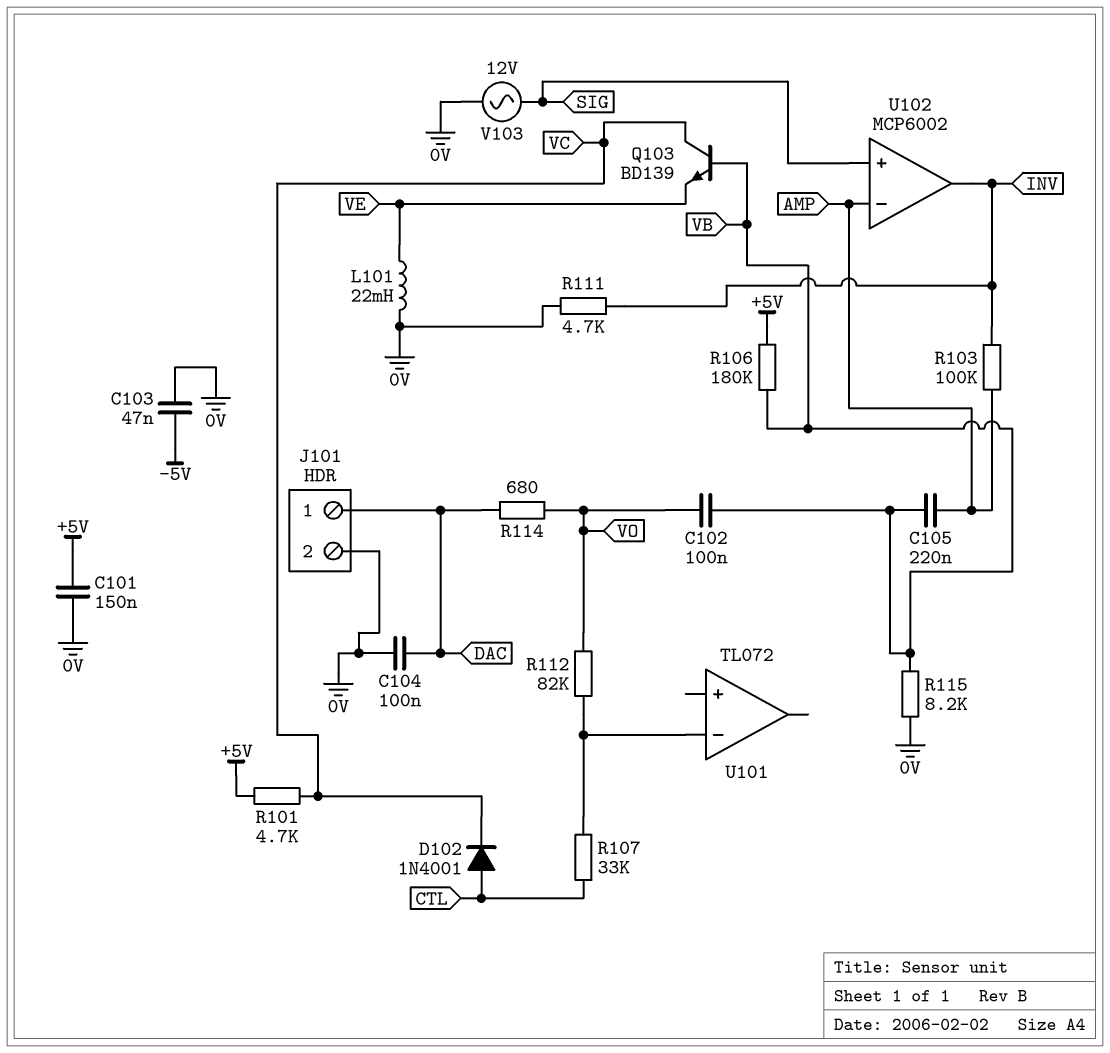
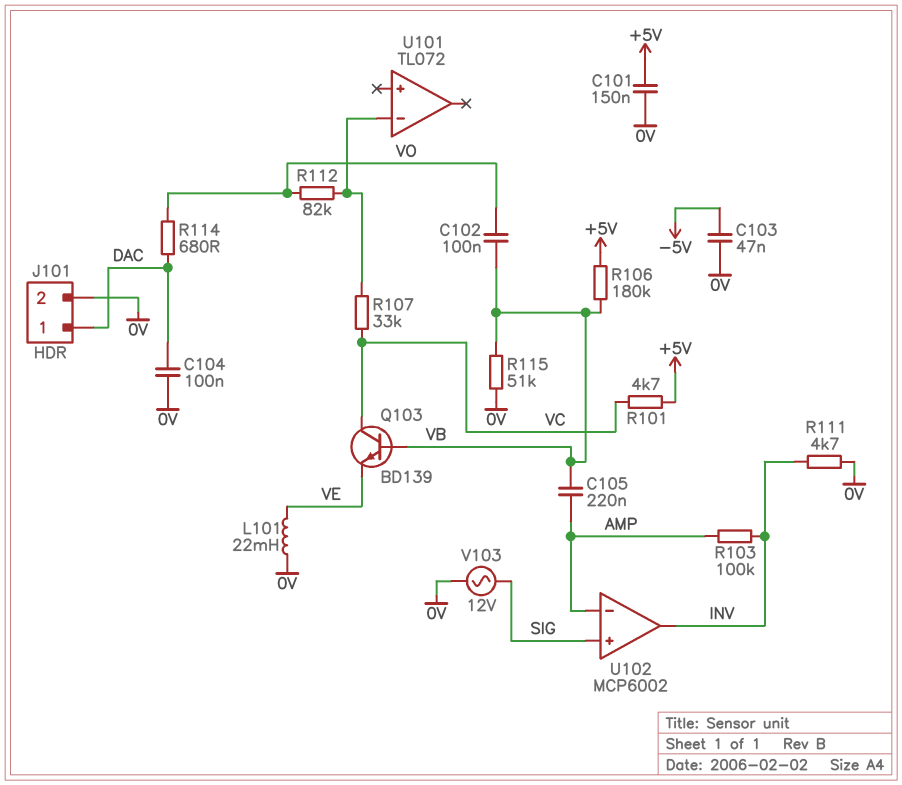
D102: diode 1N4001 (A CTL, K VC) -> none
R107: 33k (CTL, U101/in-) -> 33k (U101/in-, VC)
R115: 8.2k (0V, VB) -> 51k (0V, VB)

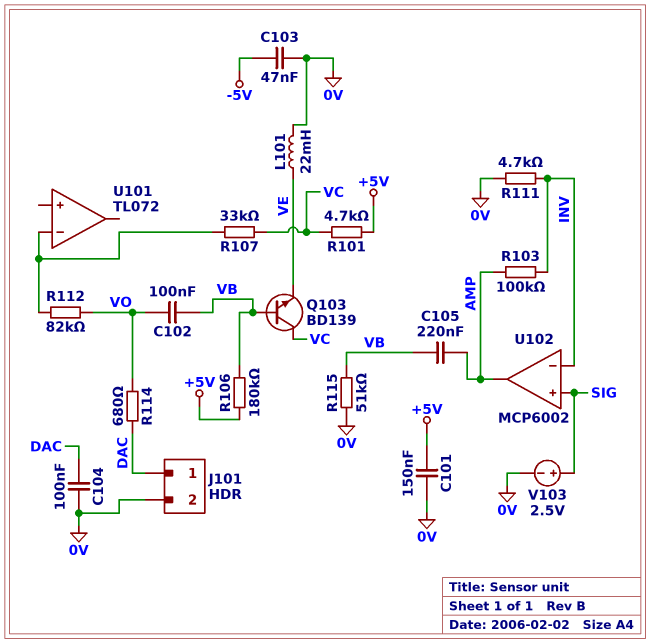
U102 pin in-: AMP -> INV
U102 pin out: INV -> AMP
V103: AC 12V (0V, SIG) -> 2.5V (plus SIG, minus 0V)

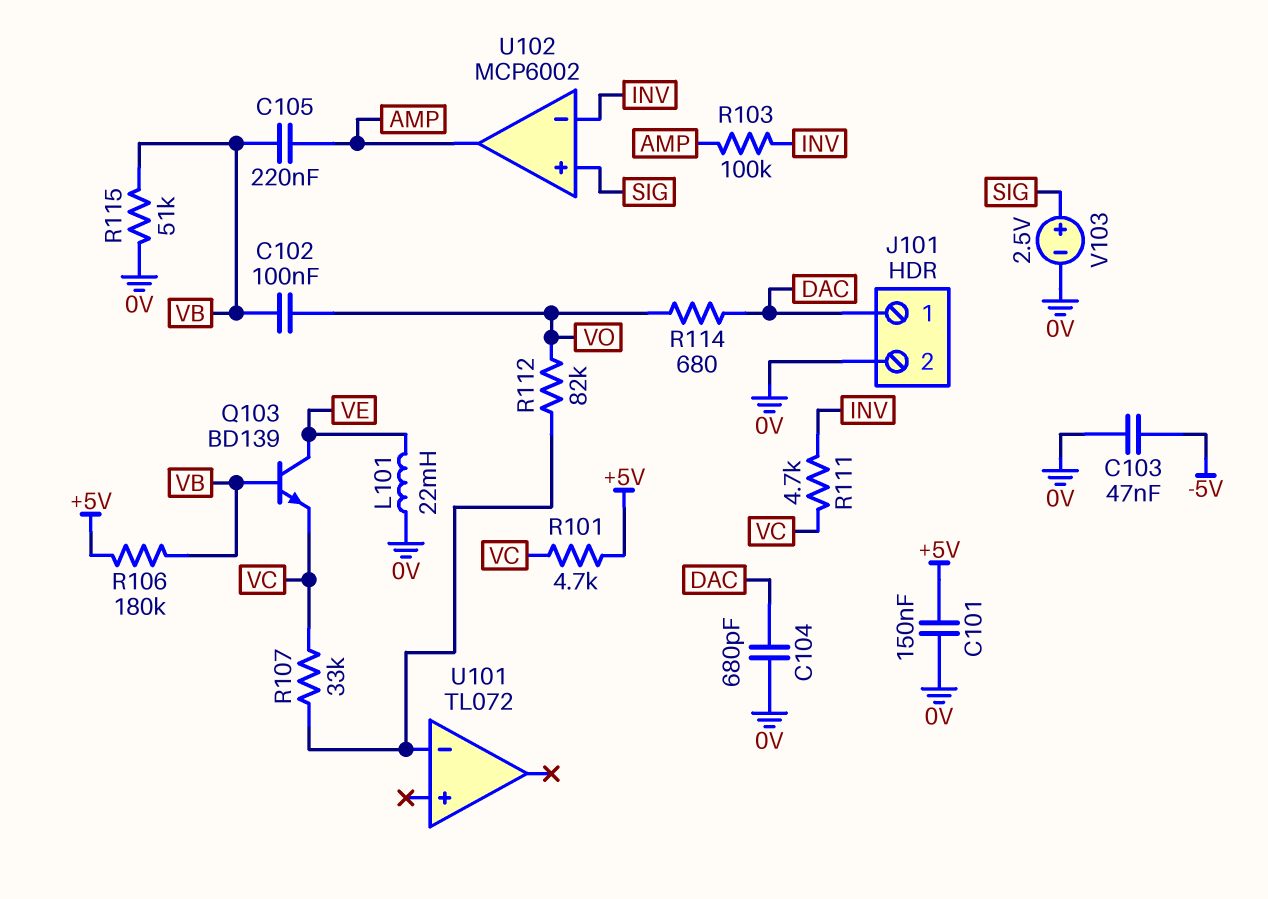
C104: 100nF (0V, DAC) -> 680pF (0V, DAC)
Q103: NPN BD139 (B VB, C VC, E VE) -> NPN BD139 (B VB, C VE, E VC)
R111: 4.7k (0V, INV) -> 4.7k (INV, VC)

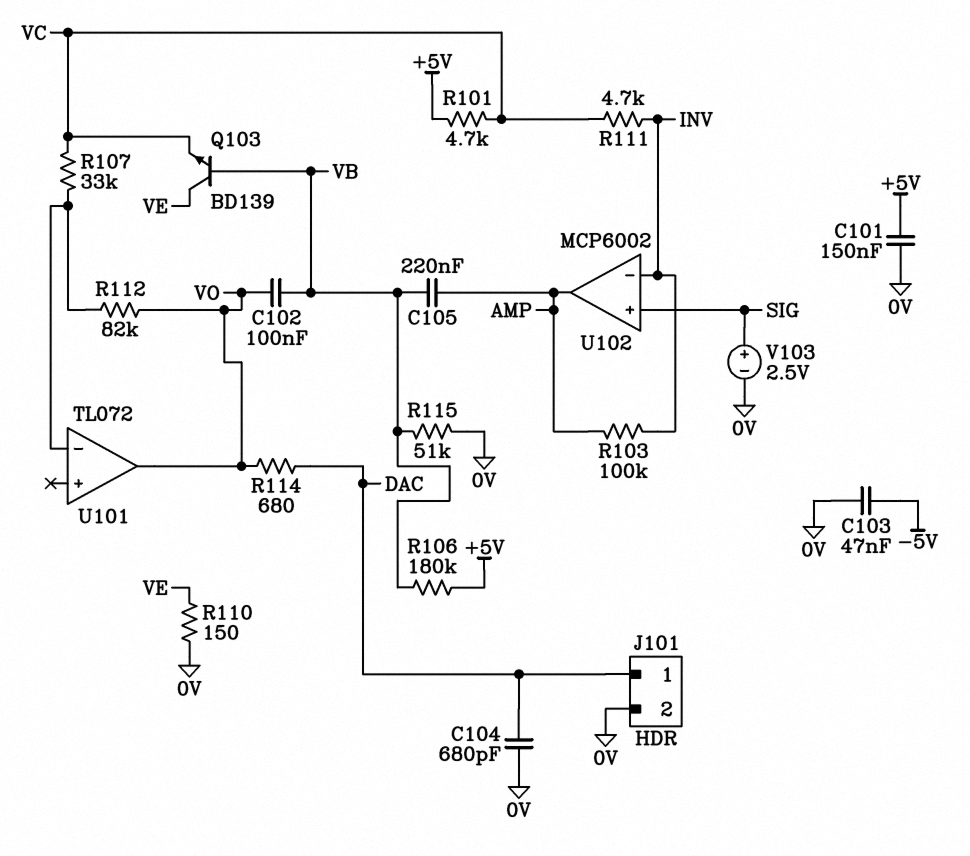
L101: 22mH (0V, VE) -> none
R110: none -> 150 (0V, VE)
U101 pin out: none -> VO

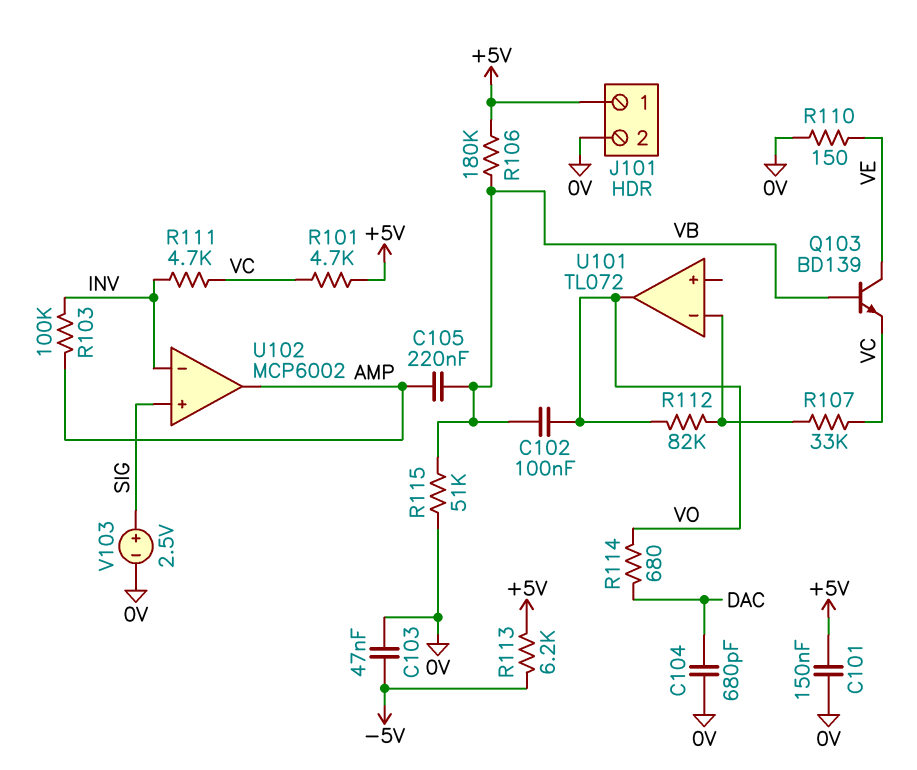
J101 pin 1: DAC -> +5V
R113: none -> 6.2k (+5V, -5V)

